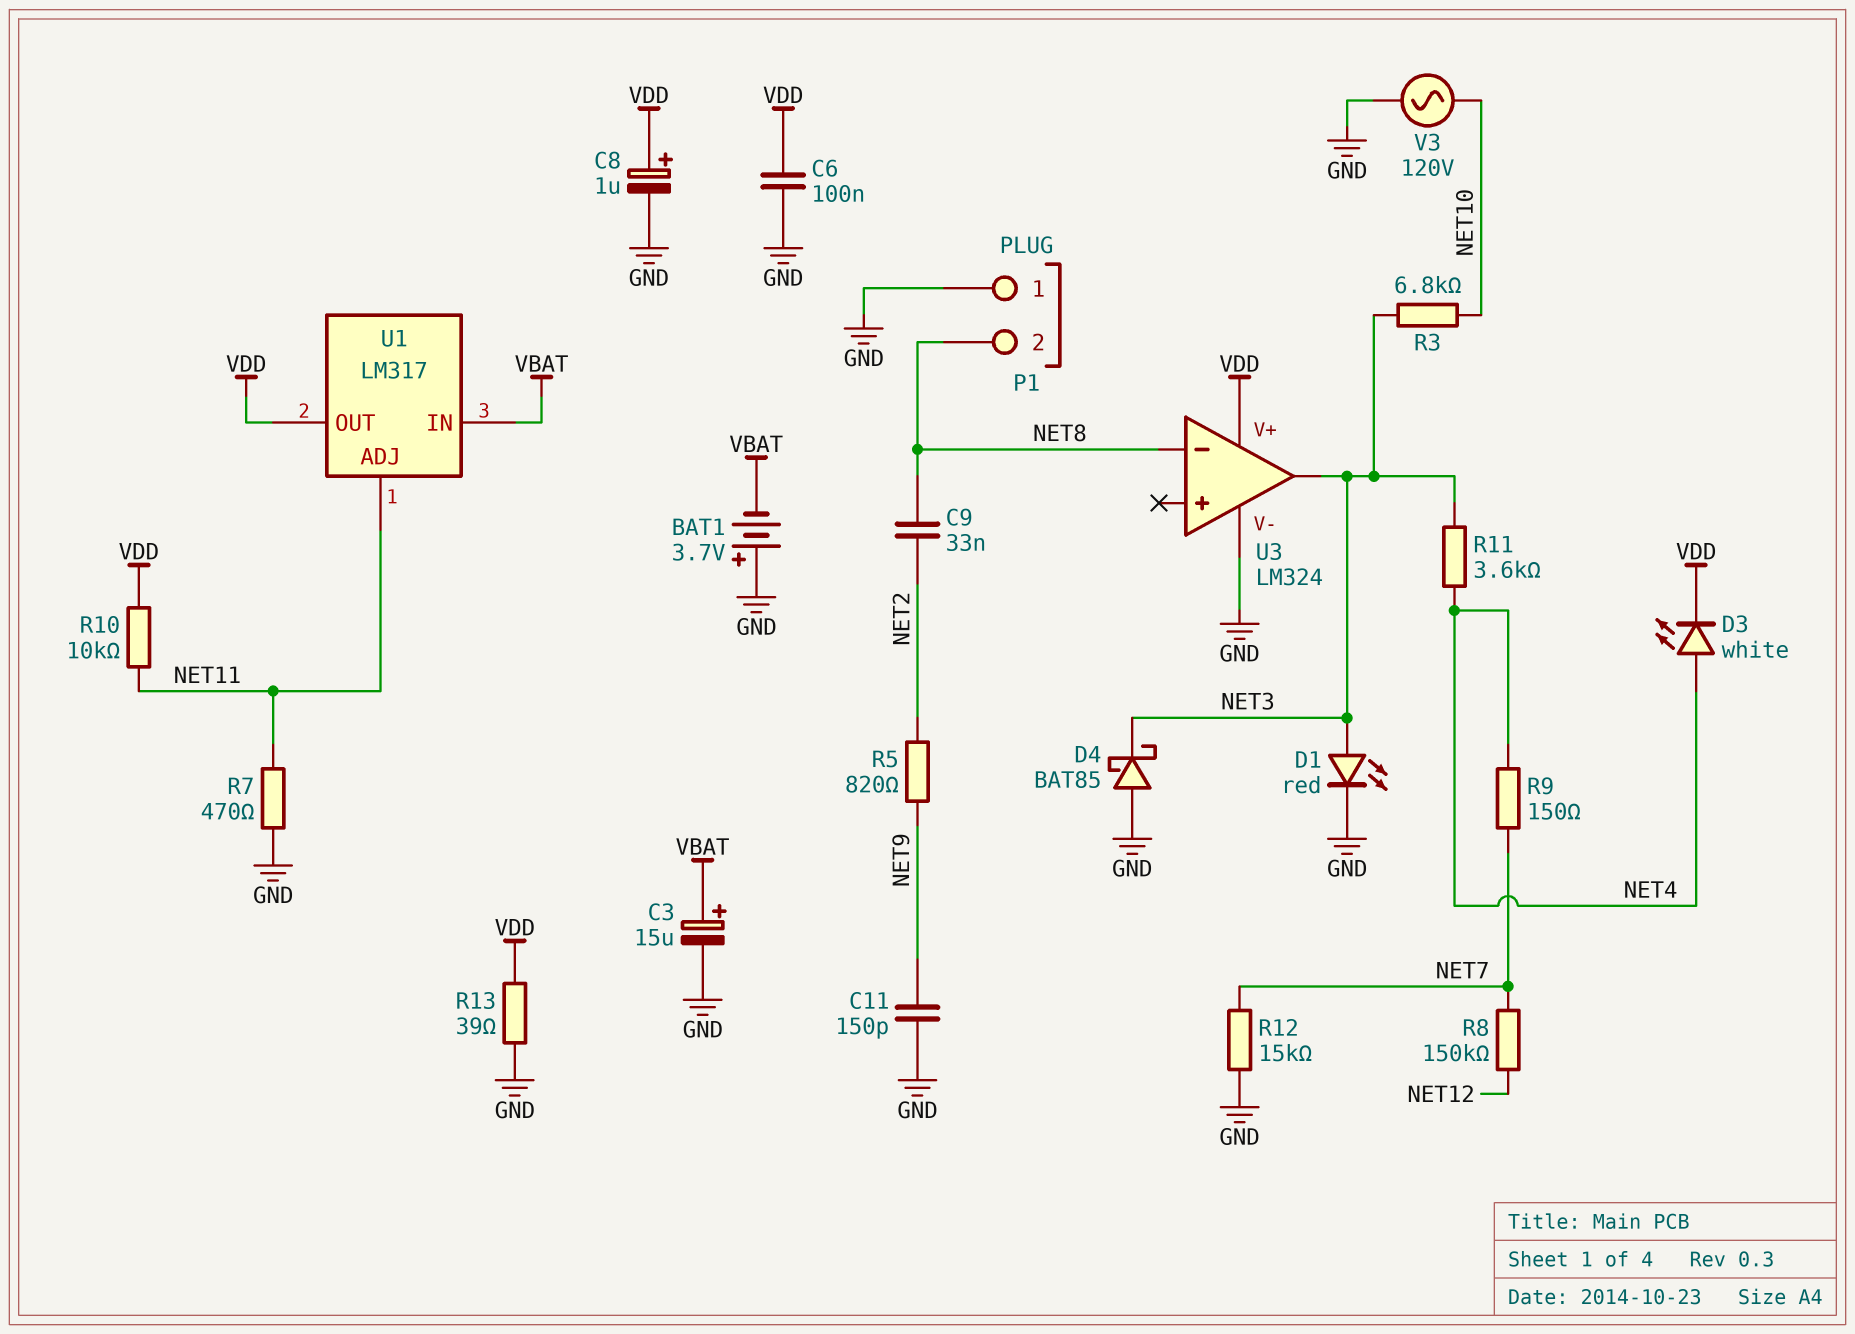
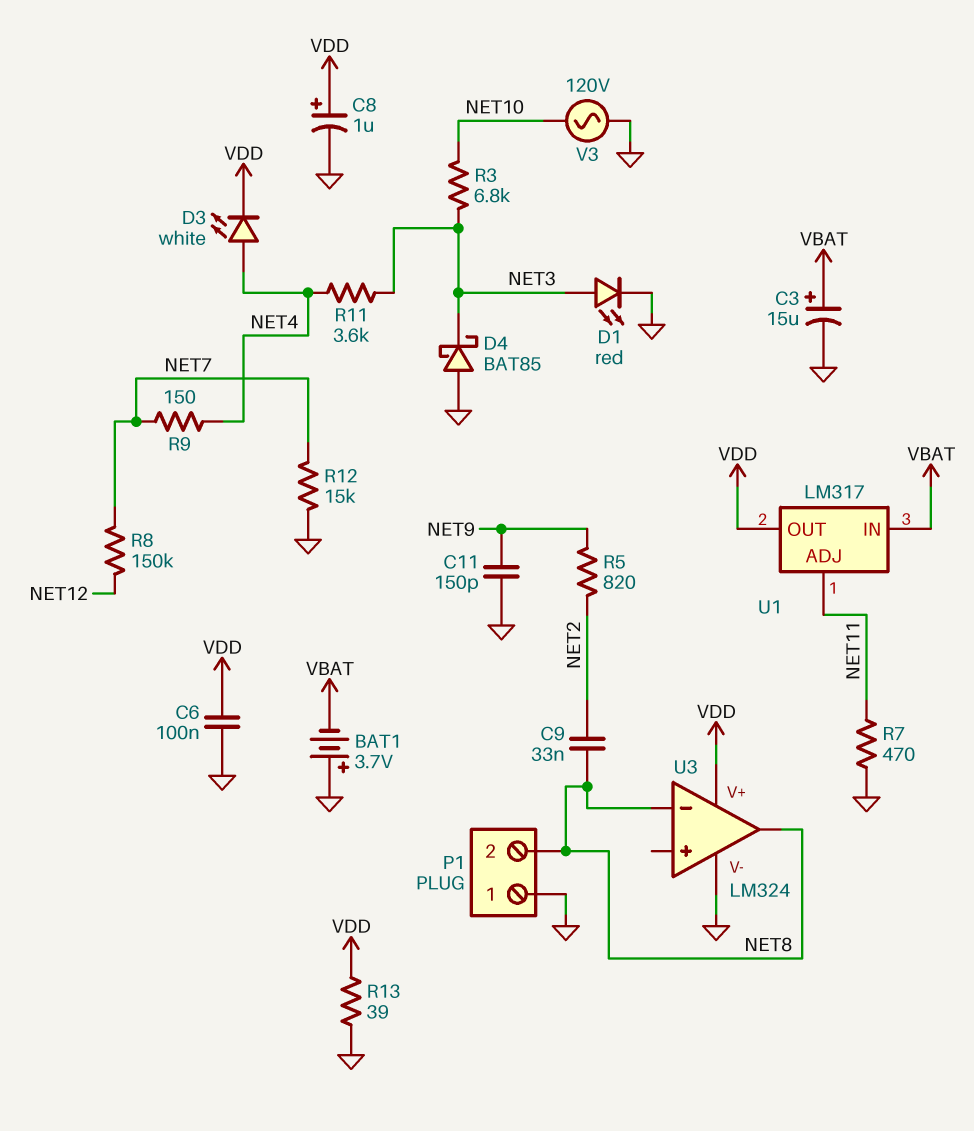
R10: 10k (NET11, VDD) -> none
U3 pin out: NET3 -> NET8

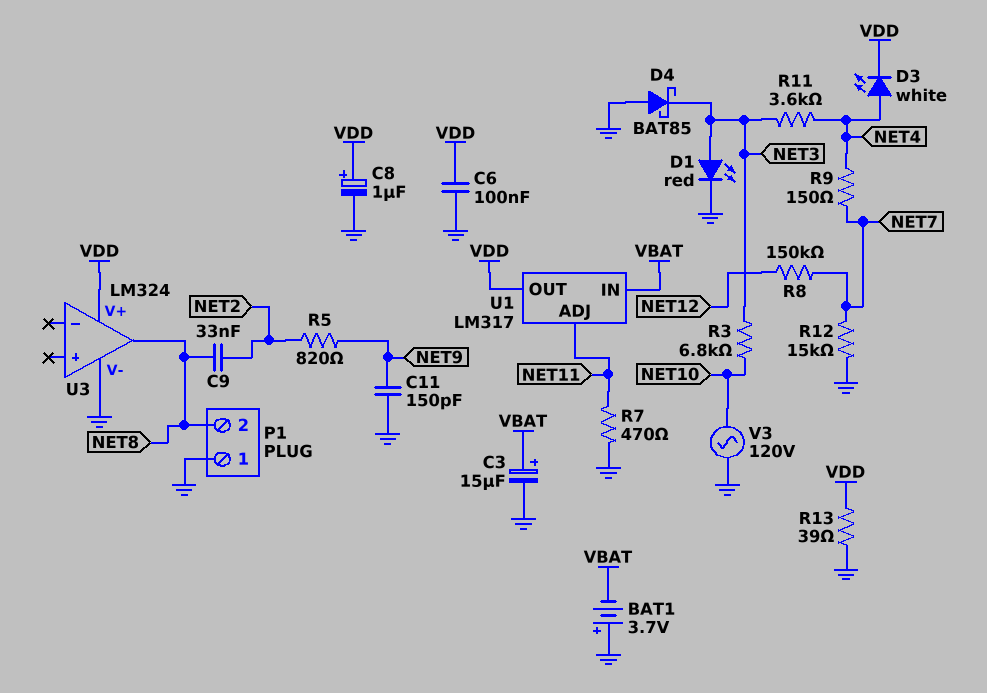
U3 pin in-: NET8 -> none

